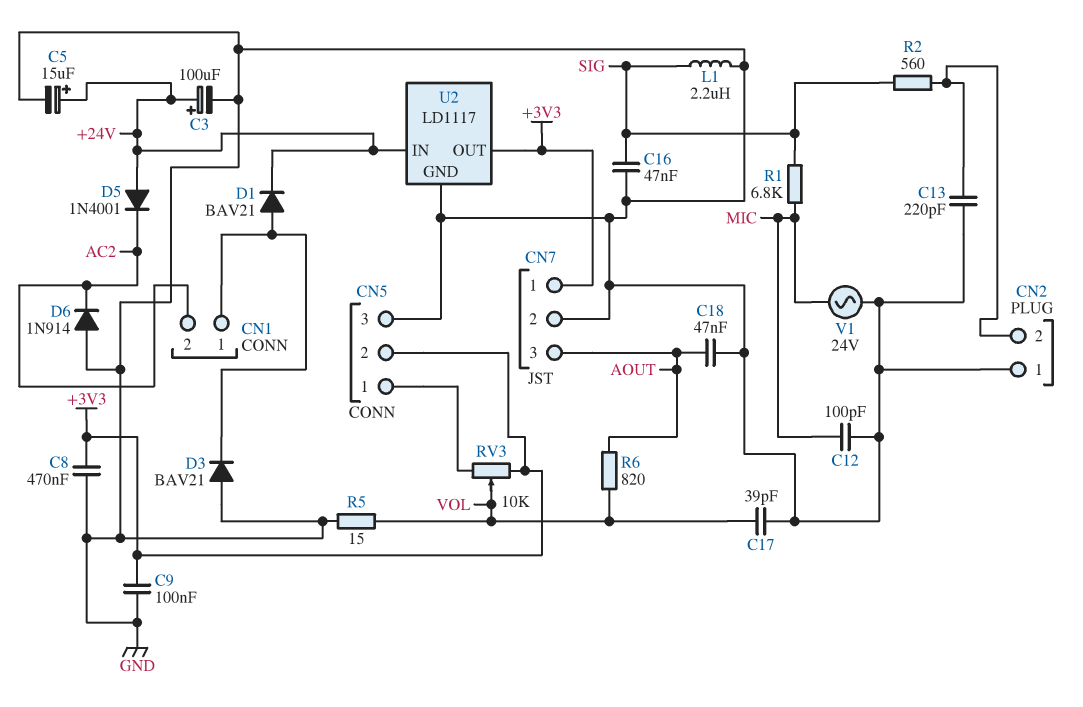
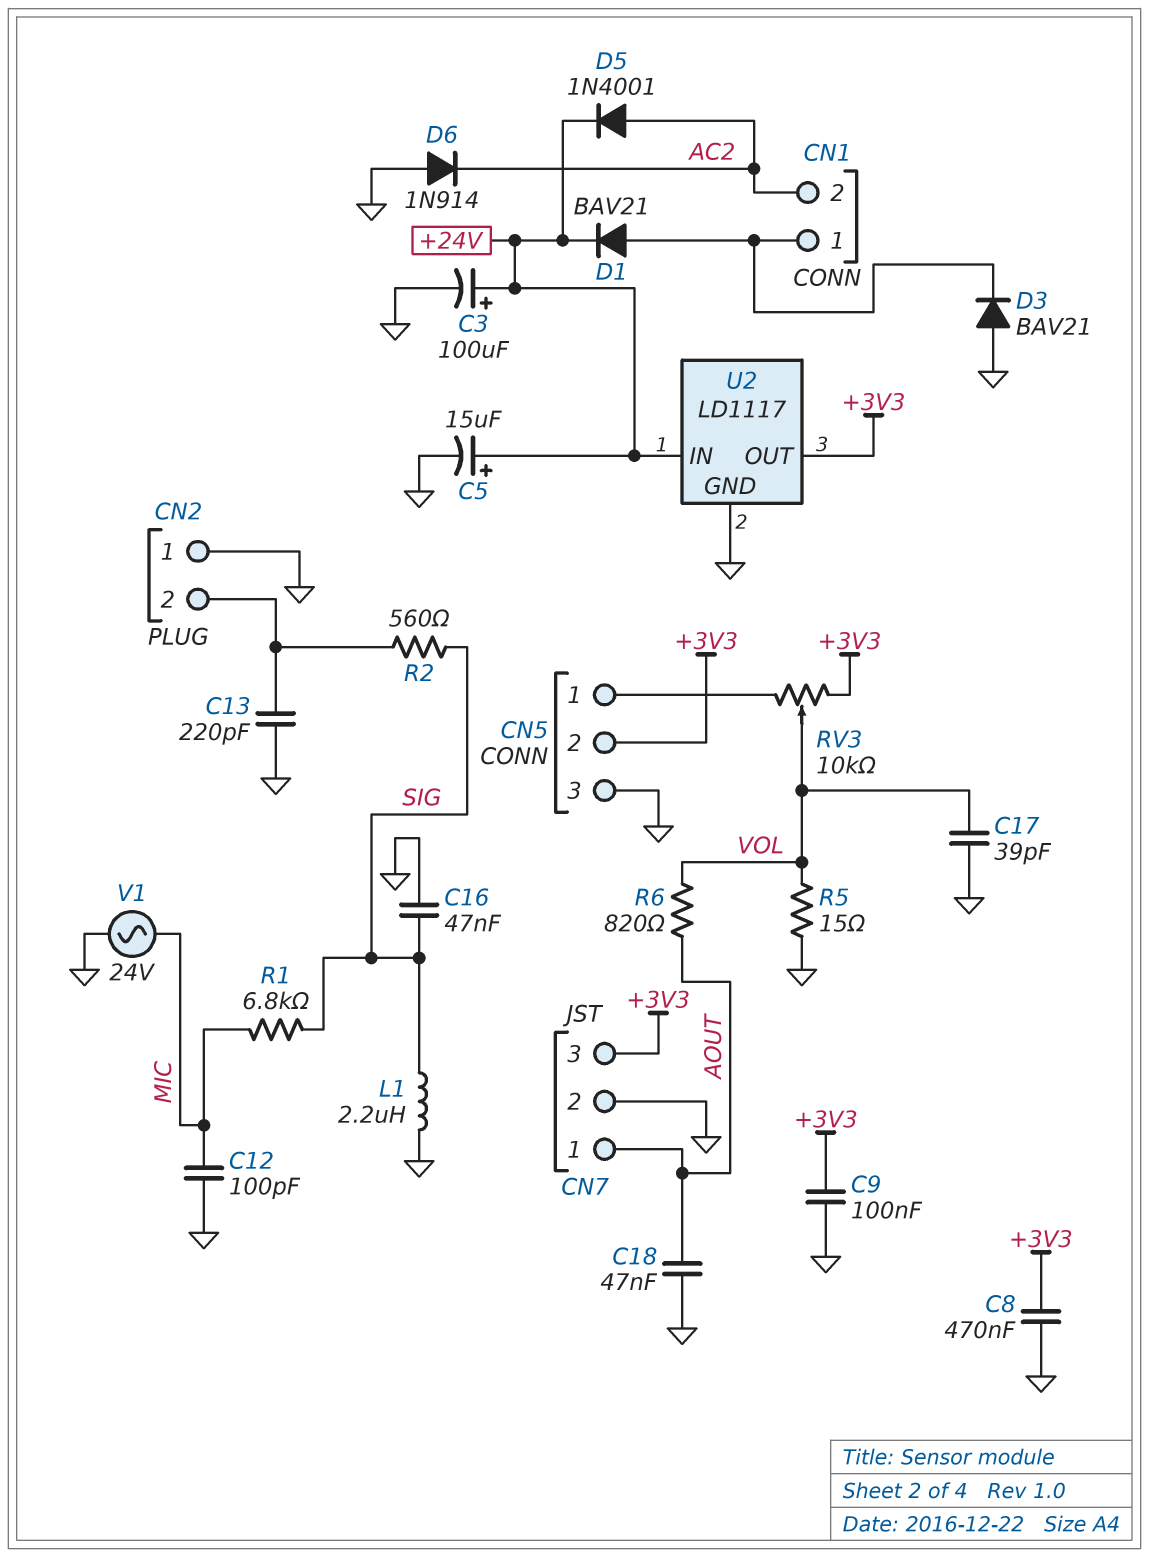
CN7 pin 1: +3V3 -> AOUT
CN7 pin 3: AOUT -> +3V3
D5: diode 1N4001 (A +24V, K AC2) -> diode 1N4001 (A AC2, K +24V)

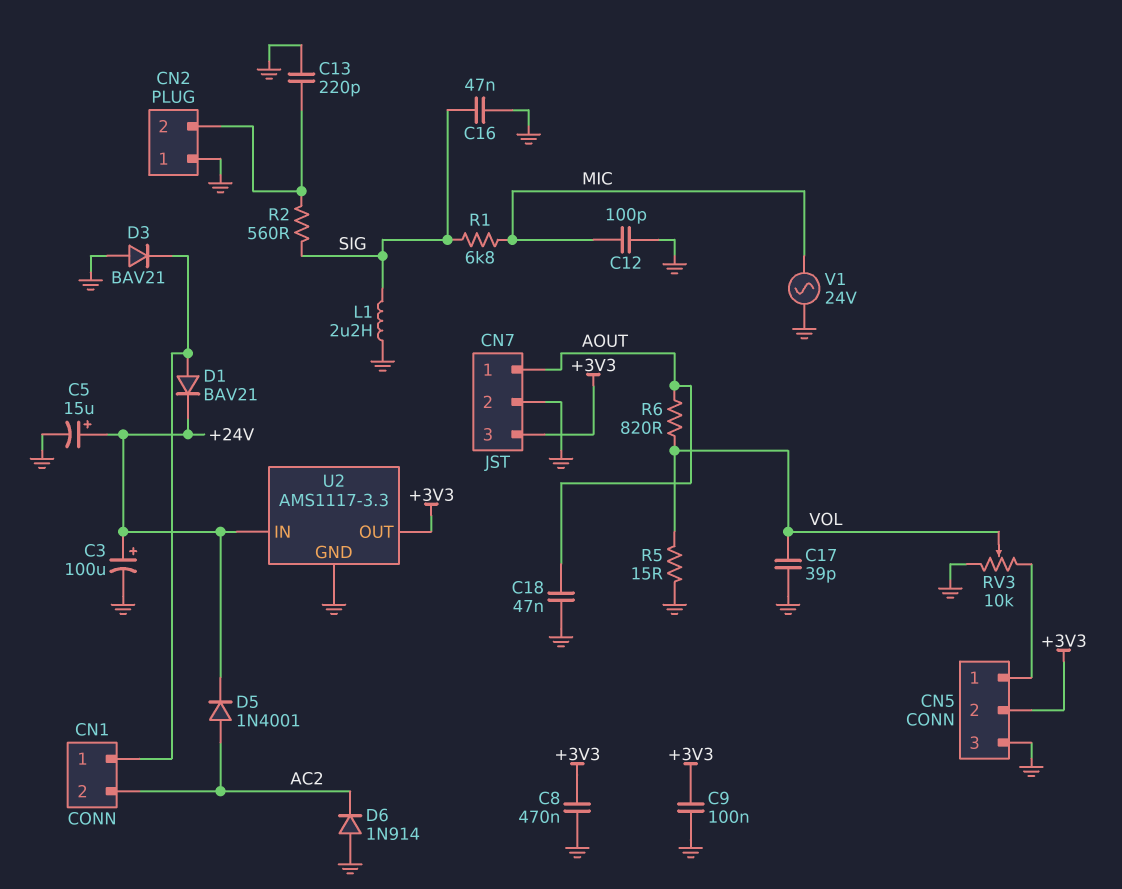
RV3: 10k (+3V3, CN5/1, wiper VOL) -> 10k (CN5/1, GND, wiper VOL)
U2: LD1117 -> AMS1117-3.3

